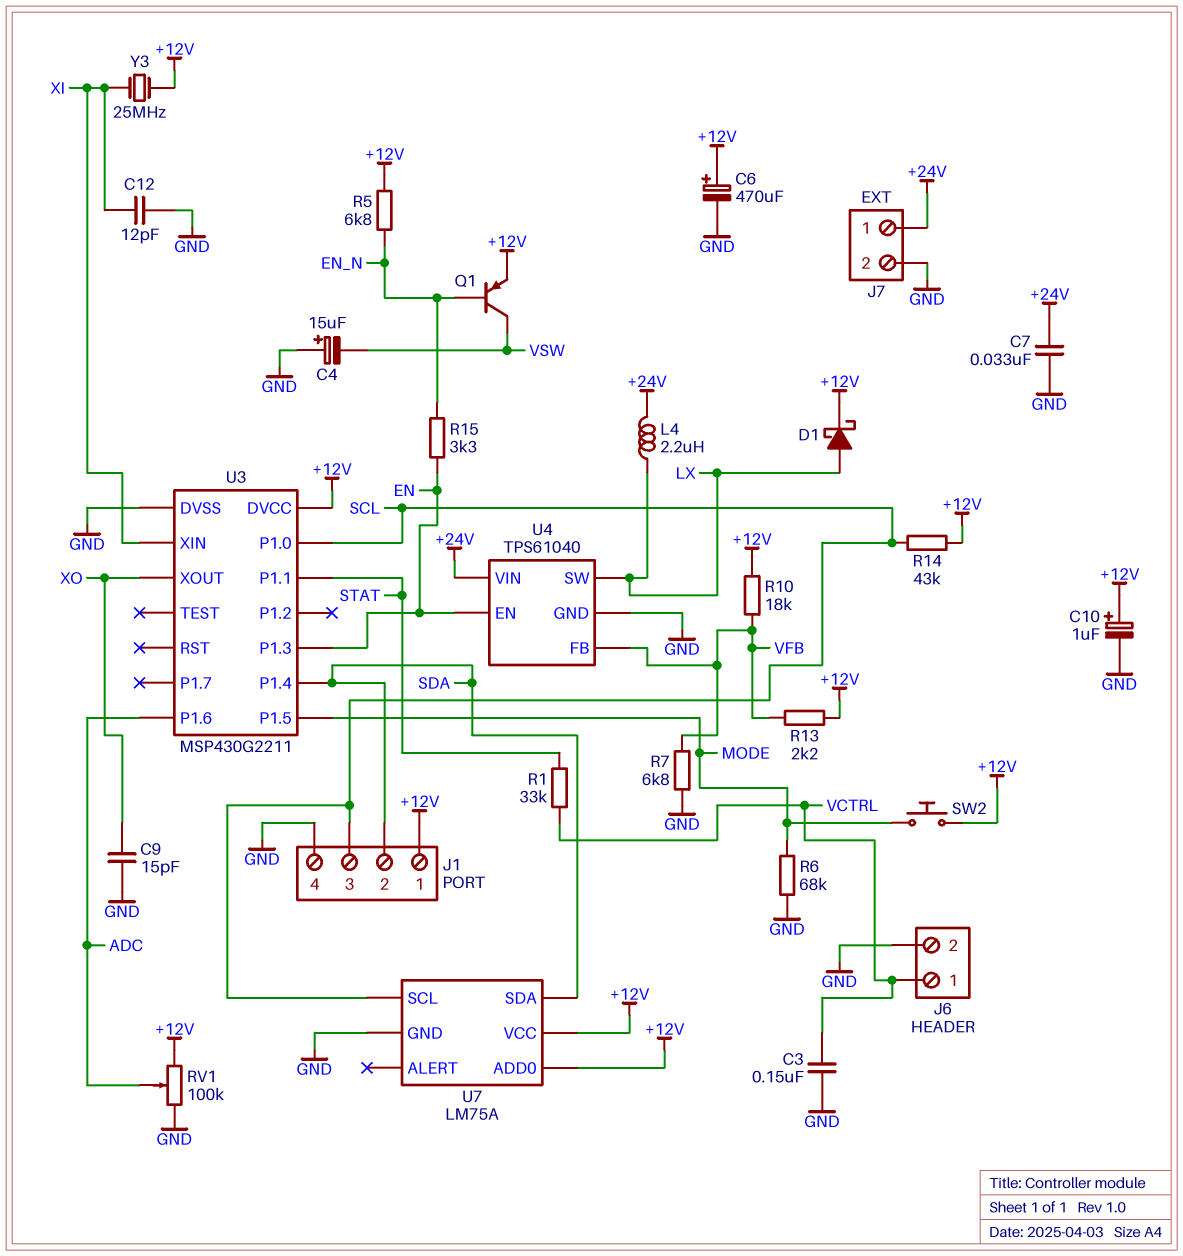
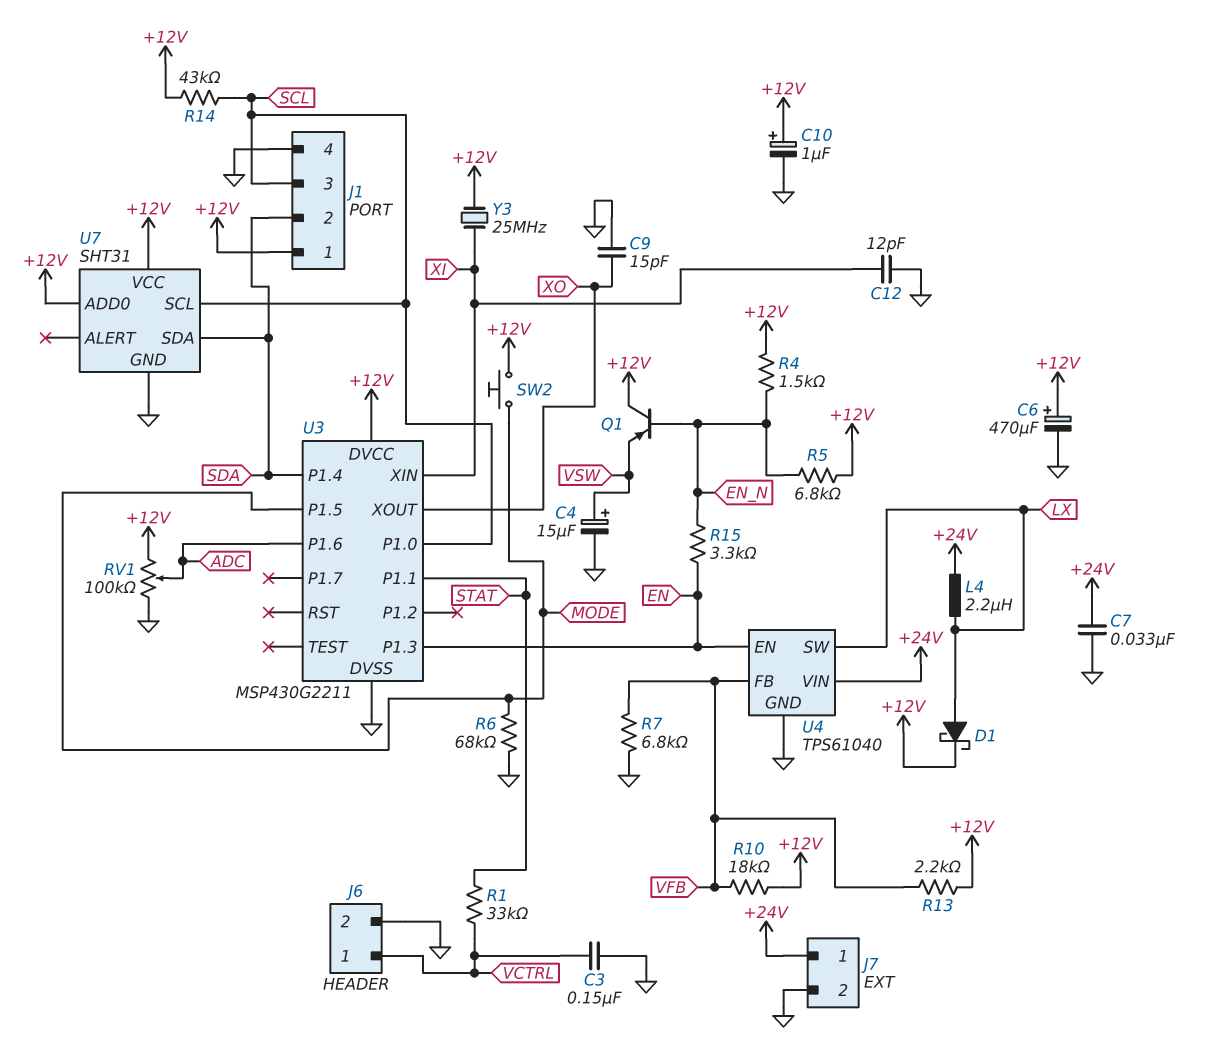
C4: 15uF (plus GND, minus VSW) -> 15uF (plus VSW, minus GND)
Q1: PNP (B EN_N, C VSW, E +12V) -> PNP (B EN_N, C +12V, E VSW)
R4: none -> 1.5k (+12V, EN_N)
U7: LM75A -> SHT31

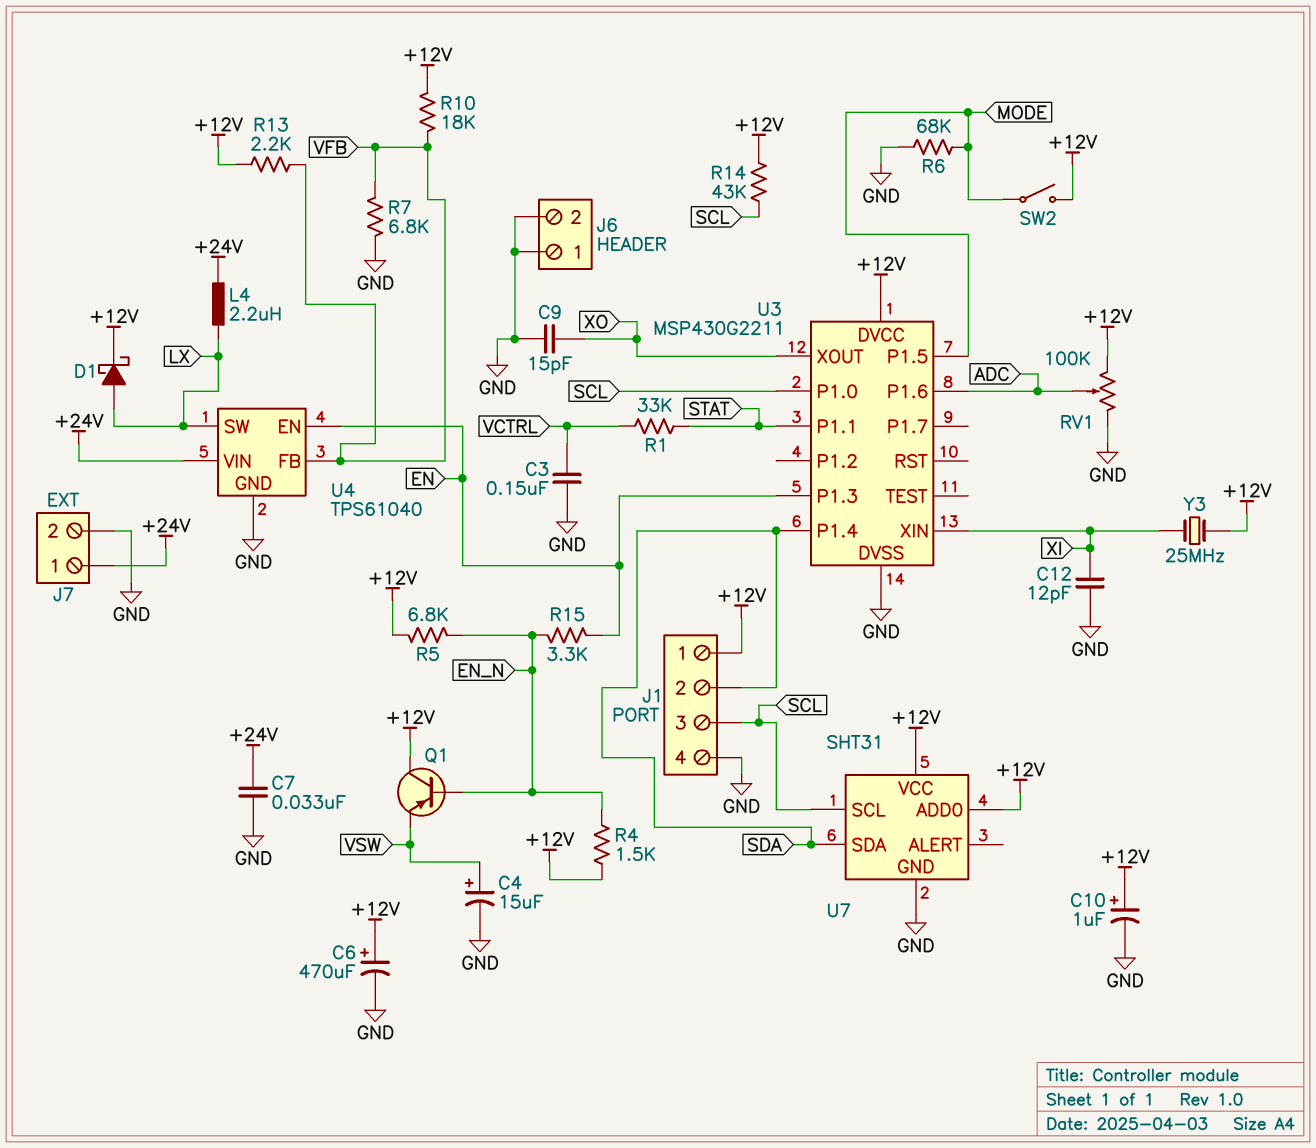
J6 pin 1: VCTRL -> GND
SW2: button (+12V, MODE) -> switch (+12V, MODE)

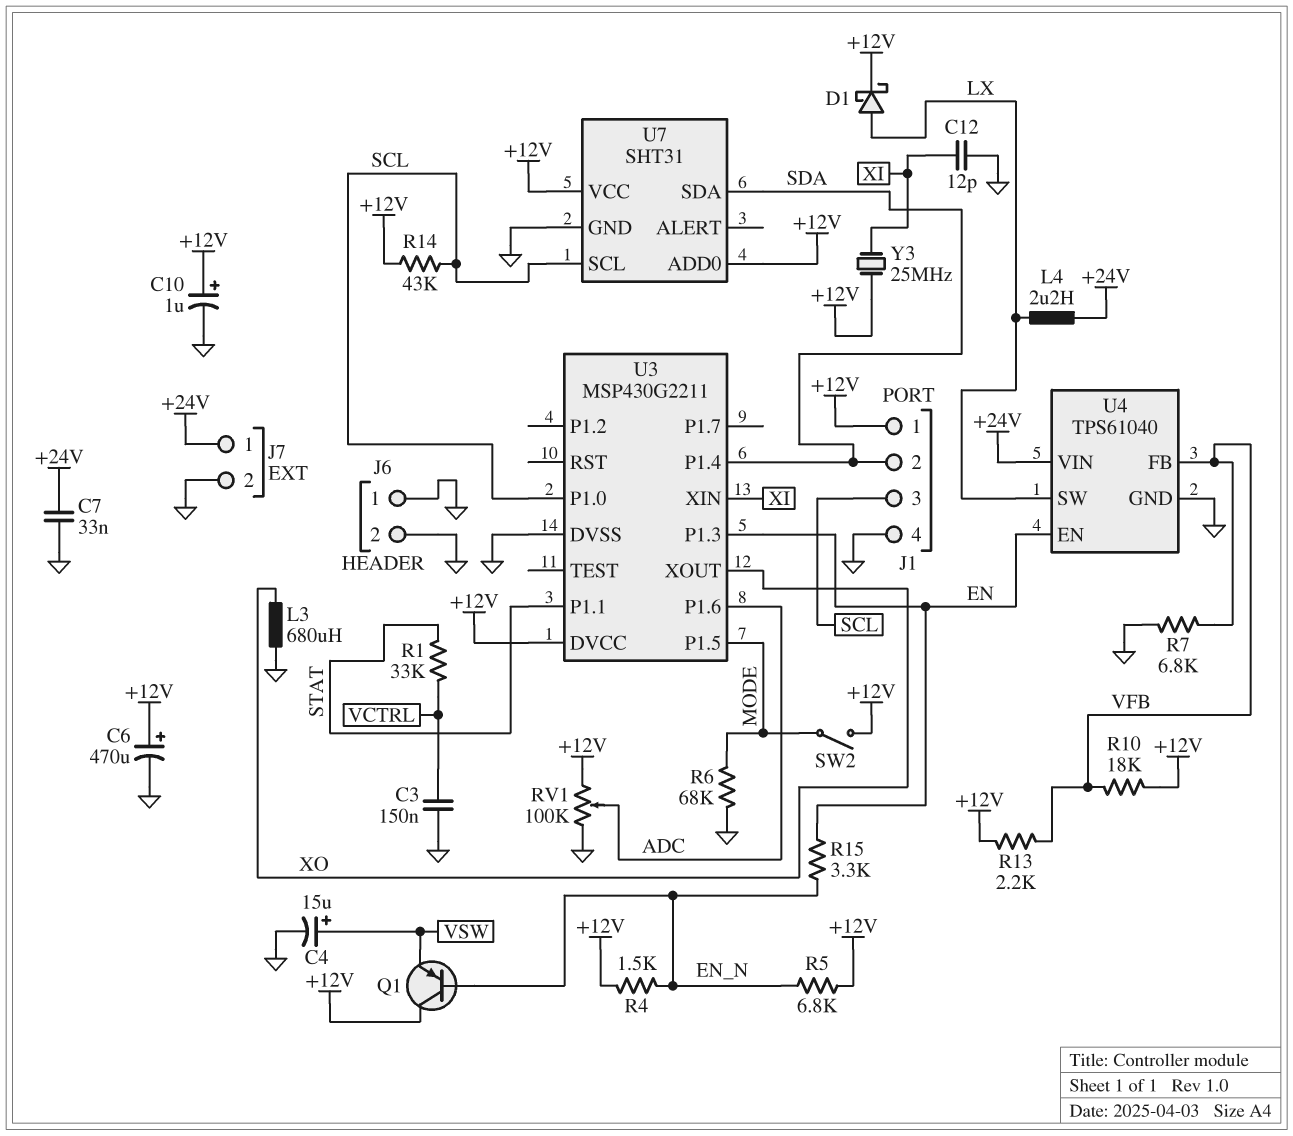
C9: 15pF (GND, XO) -> none
L3: none -> 680uH (GND, XO)

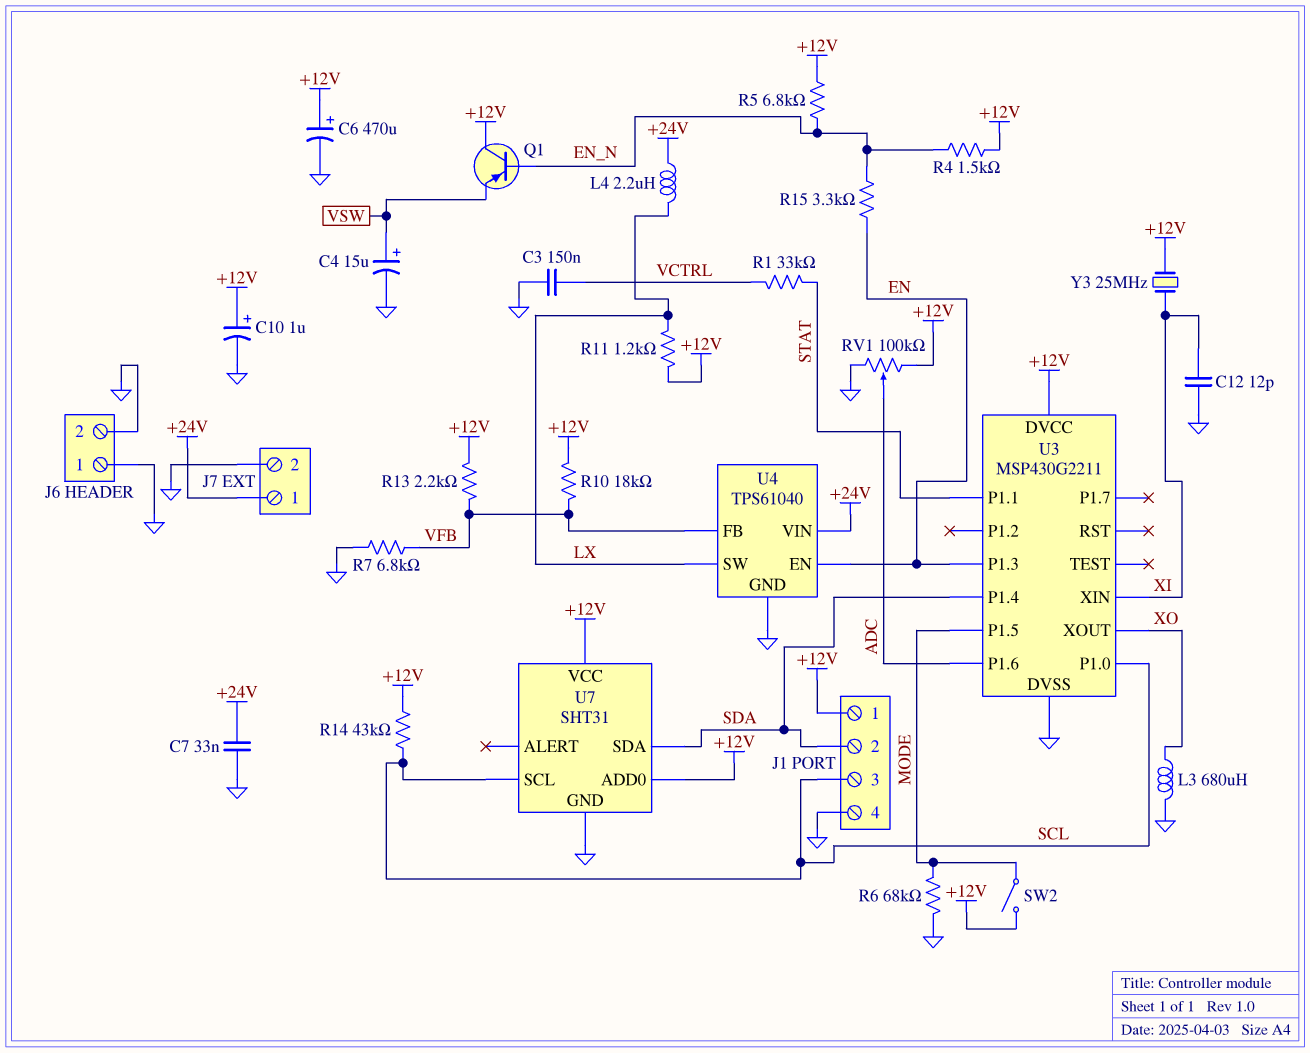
D1: schottky (A LX, K +12V) -> none
R11: none -> 1.2k (+12V, LX)

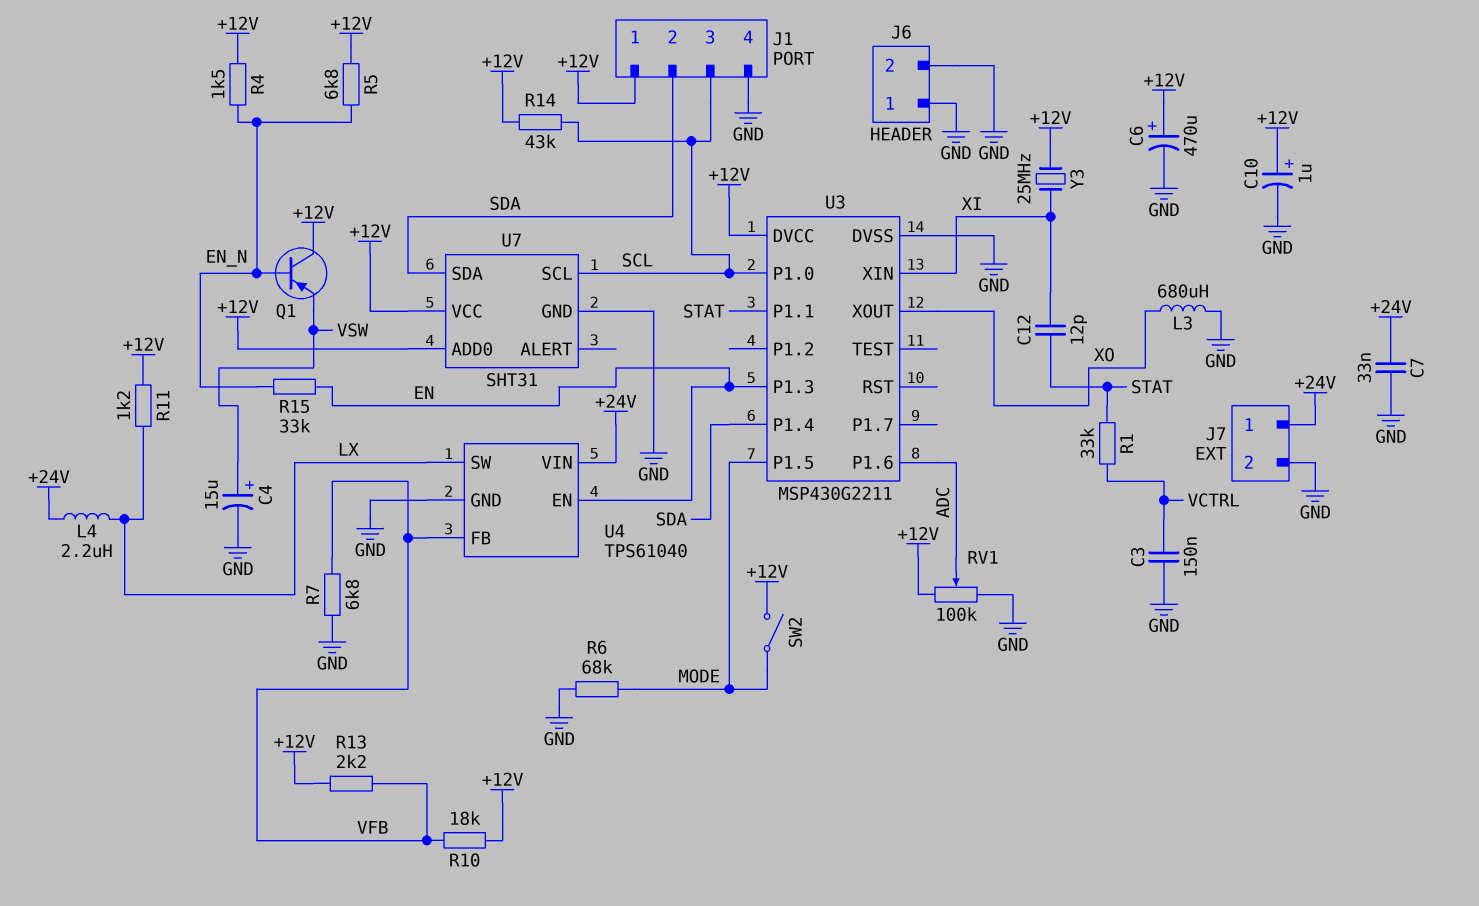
C12: 12pF (GND, XI) -> 12pF (STAT, XI)
R15: 3.3k (EN, EN_N) -> 33k (EN, EN_N)

